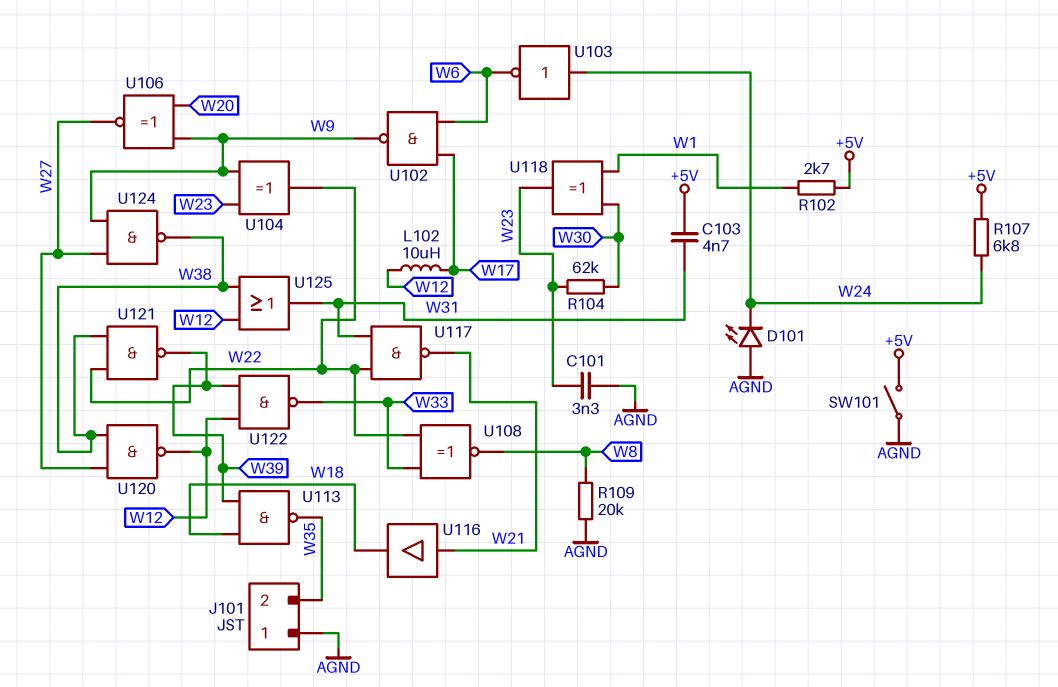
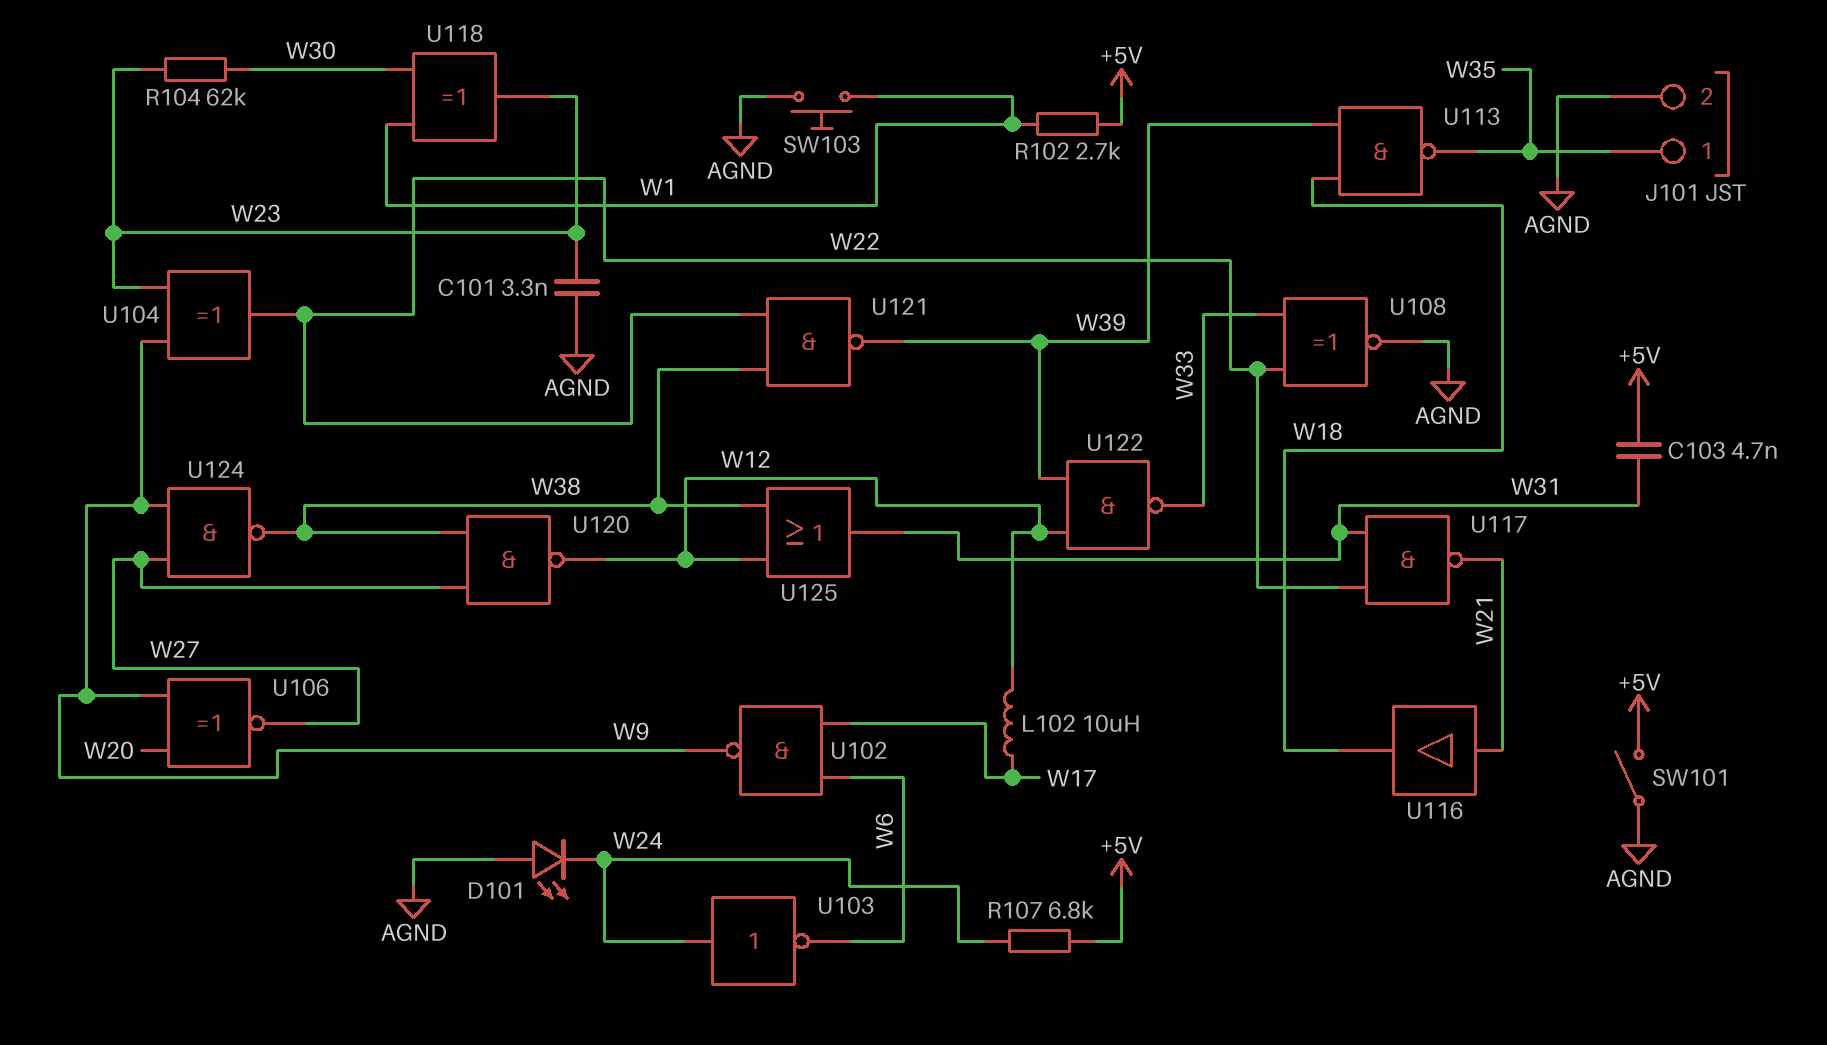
J101 pin 1: AGND -> W35
J101 pin 2: W35 -> AGND
R109: 20k (AGND, W8) -> none
SW103: none -> button (AGND, W1)
U108: XNOR (in W22, in W33, out W8) -> XNOR (in W22, in W33, out AGND)

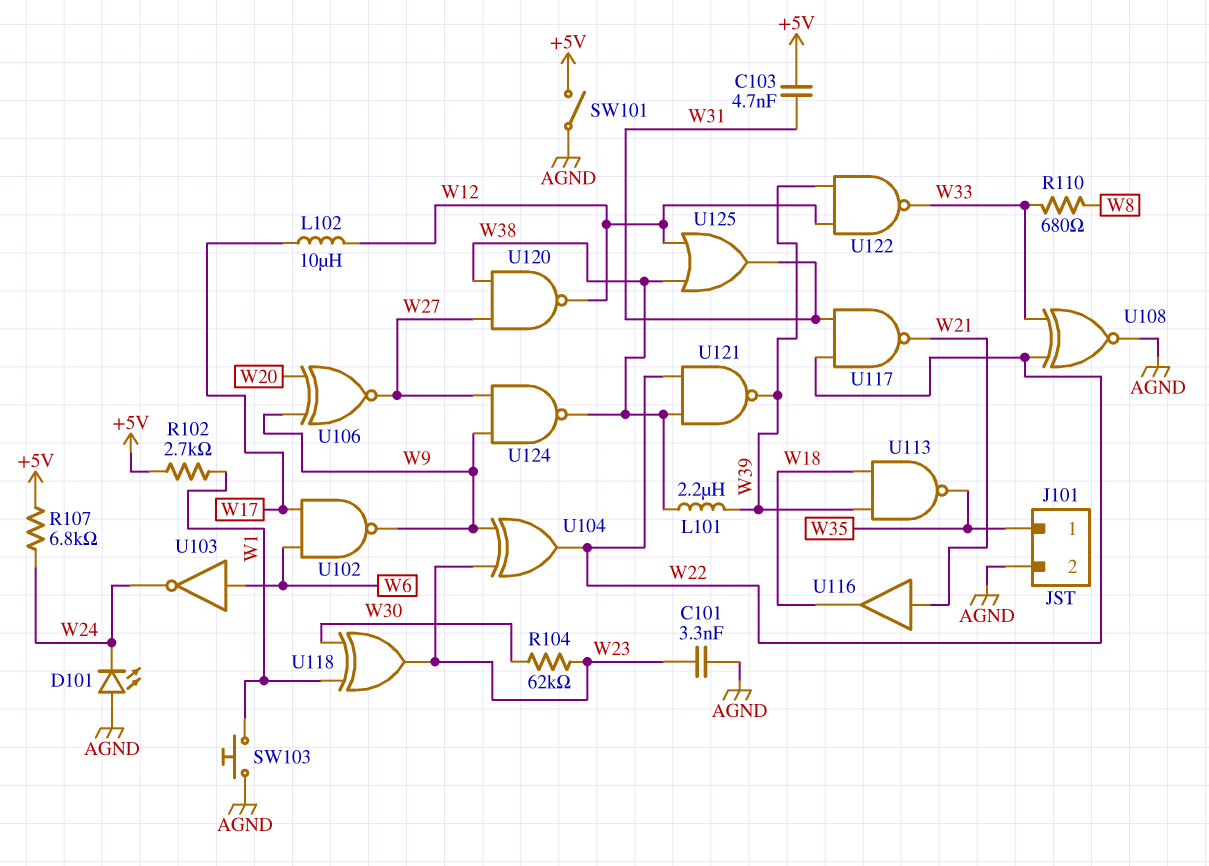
L101: none -> 2.2uH (W38, W39)
R110: none -> 680 (W8, W33)
U103: NOT (in W24, out W6) -> NOT (in W6, out W24)

